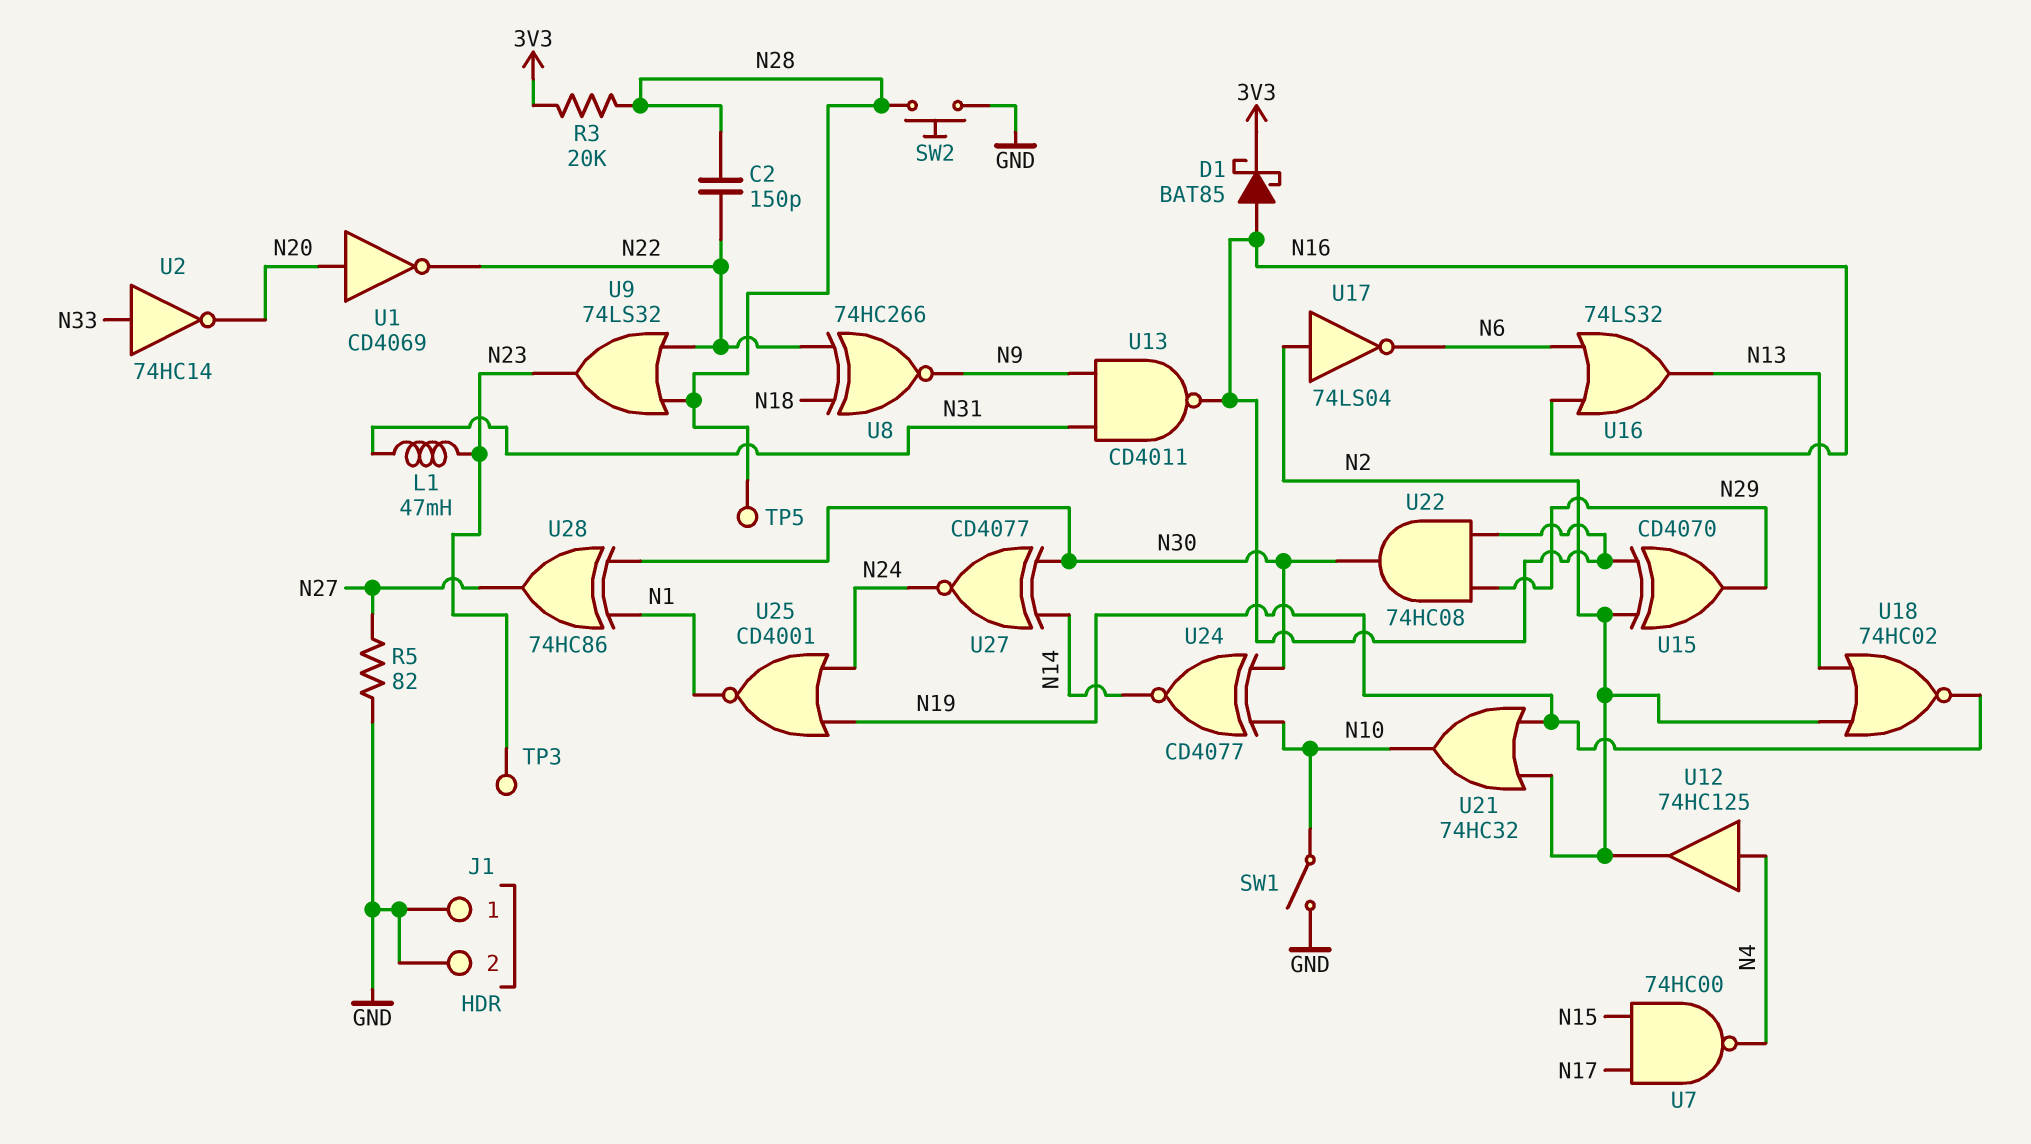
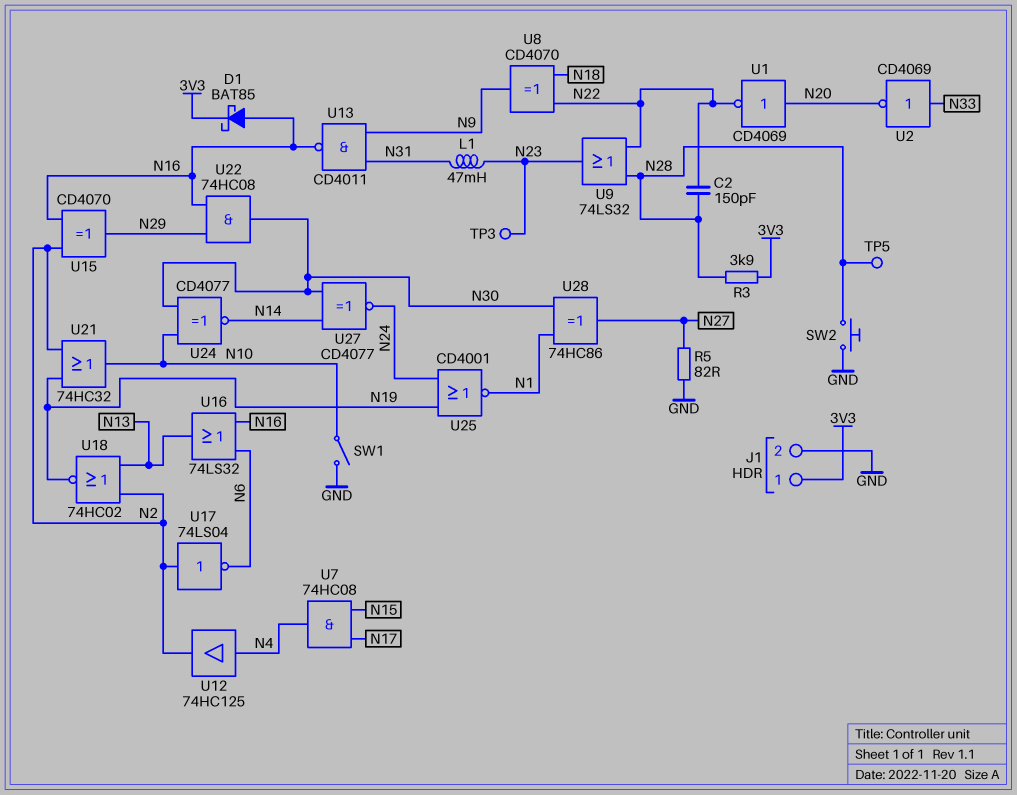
J1 pin 1: GND -> 3V3
R3: 20k (3V3, N28) -> 3.9k (3V3, N28)
U2: NOT 74HC14 (in N33, out N20) -> NOT CD4069 (in N33, out N20)
U7: NAND 74HC00 (in N15, in N17, out N4) -> AND 74HC08 (in N15, in N17, out N4)
U8: XNOR 74HC266 (in N18, in N22, out N9) -> XOR CD4070 (in N18, in N22, out N9)

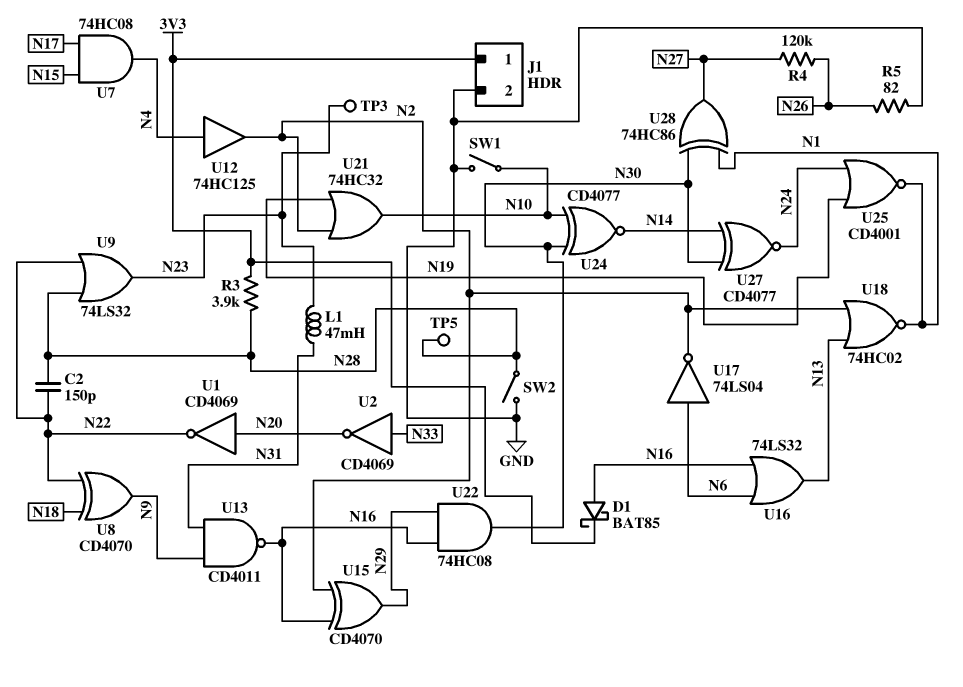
R4: none -> 120k (N26, N27)
R5: 82 (GND, N27) -> 82 (GND, N26)
SW2: button (GND, N28) -> switch (GND, N28)
U17: NOT 74LS04 (in N2, out N6) -> NOT 74LS04 (in N6, out N2)
U18: NOR 74HC02 (in N2, in N13, out N19) -> NOR 74HC02 (in N2, in N13, out N1)

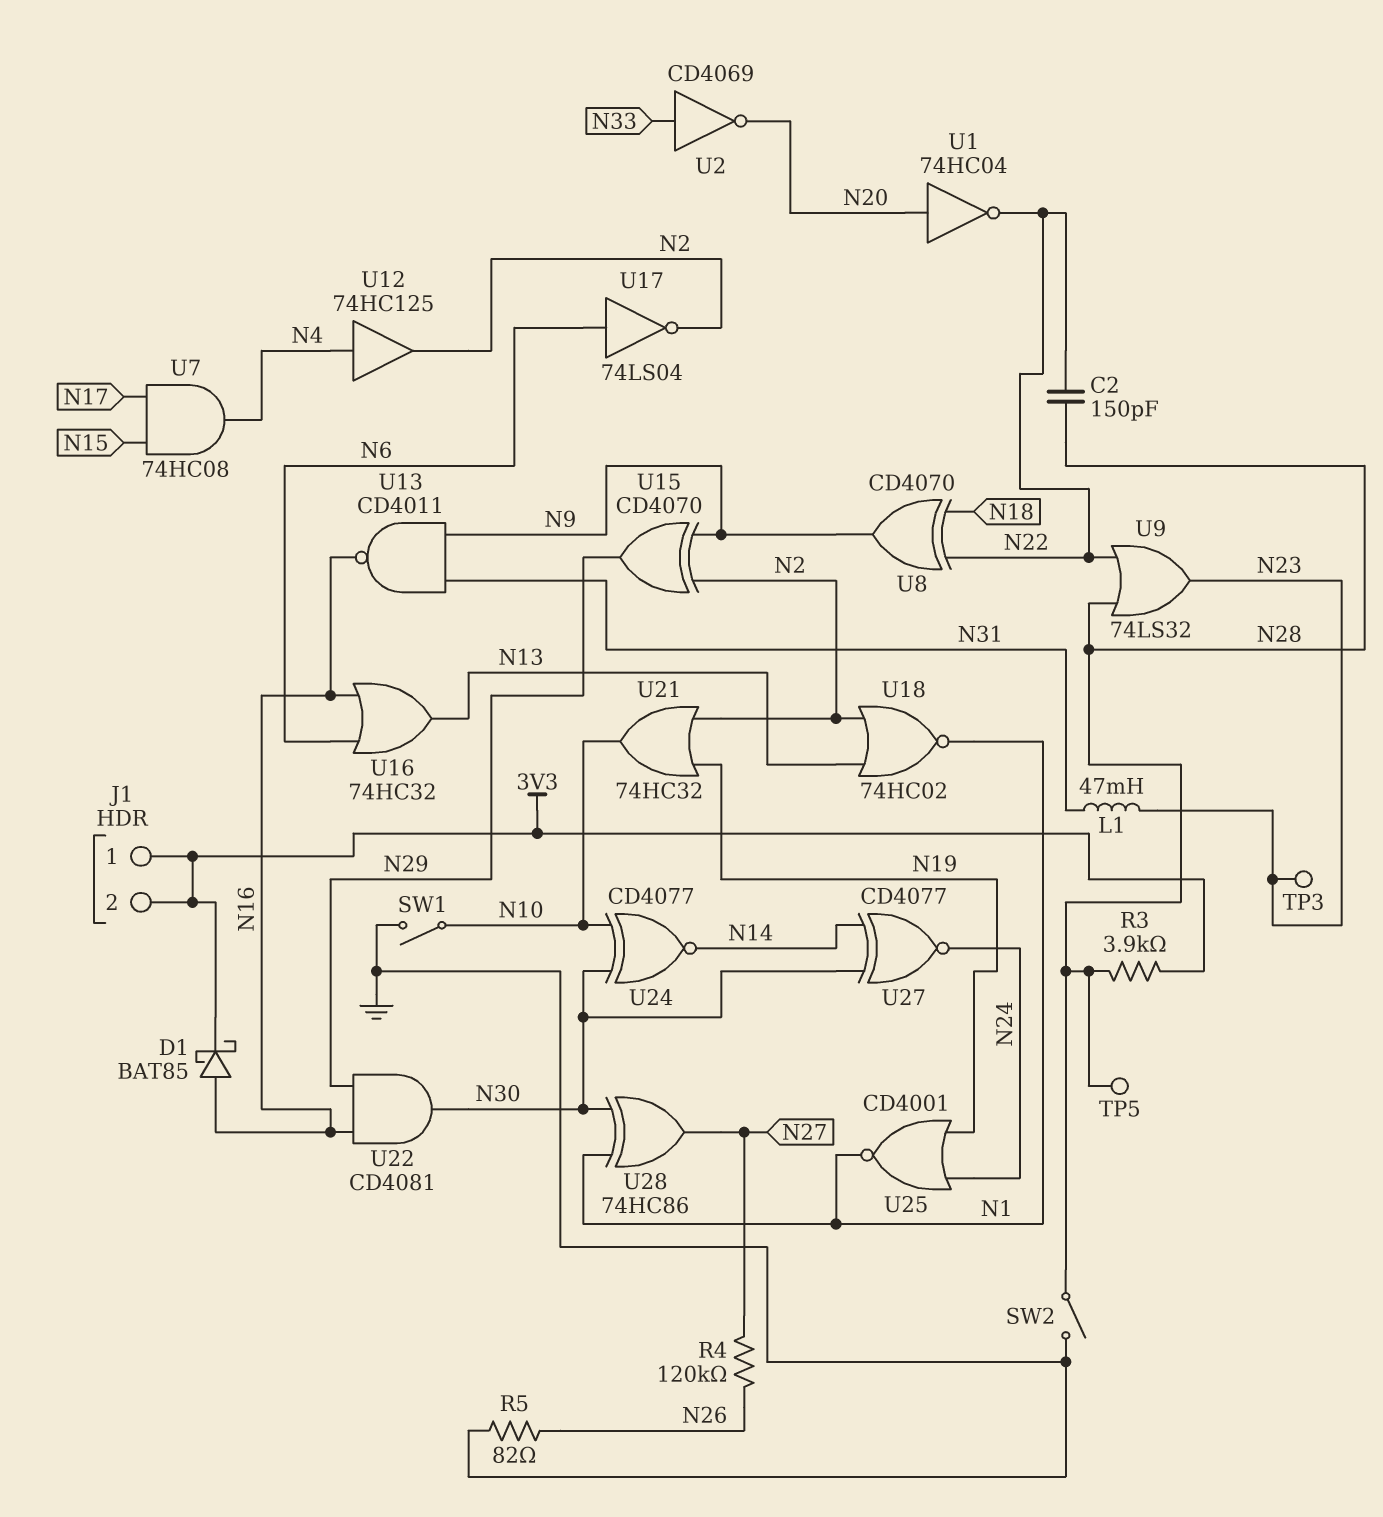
J1 pin 2: GND -> 3V3
U1: NOT CD4069 (in N20, out N22) -> NOT 74HC04 (in N20, out N22)
U15: XOR CD4070 (in N2, in N16, out N29) -> XOR CD4070 (in N2, in N9, out N29)
U16: OR 74LS32 (in N6, in N16, out N13) -> OR 74HC32 (in N6, in N16, out N13)
U22: AND 74HC08 (in N16, in N29, out N30) -> AND CD4081 (in N16, in N29, out N30)

